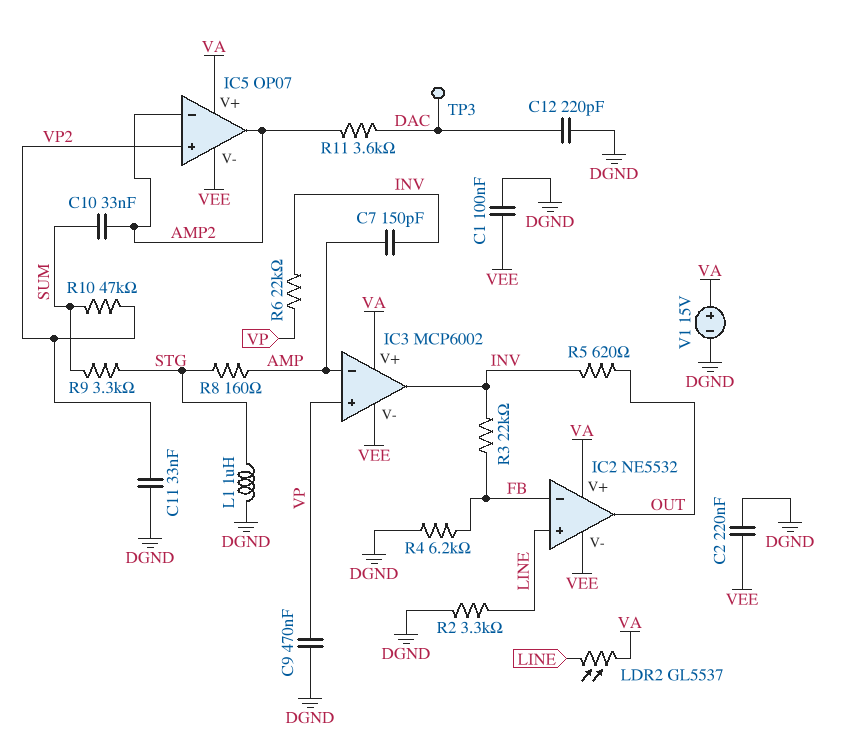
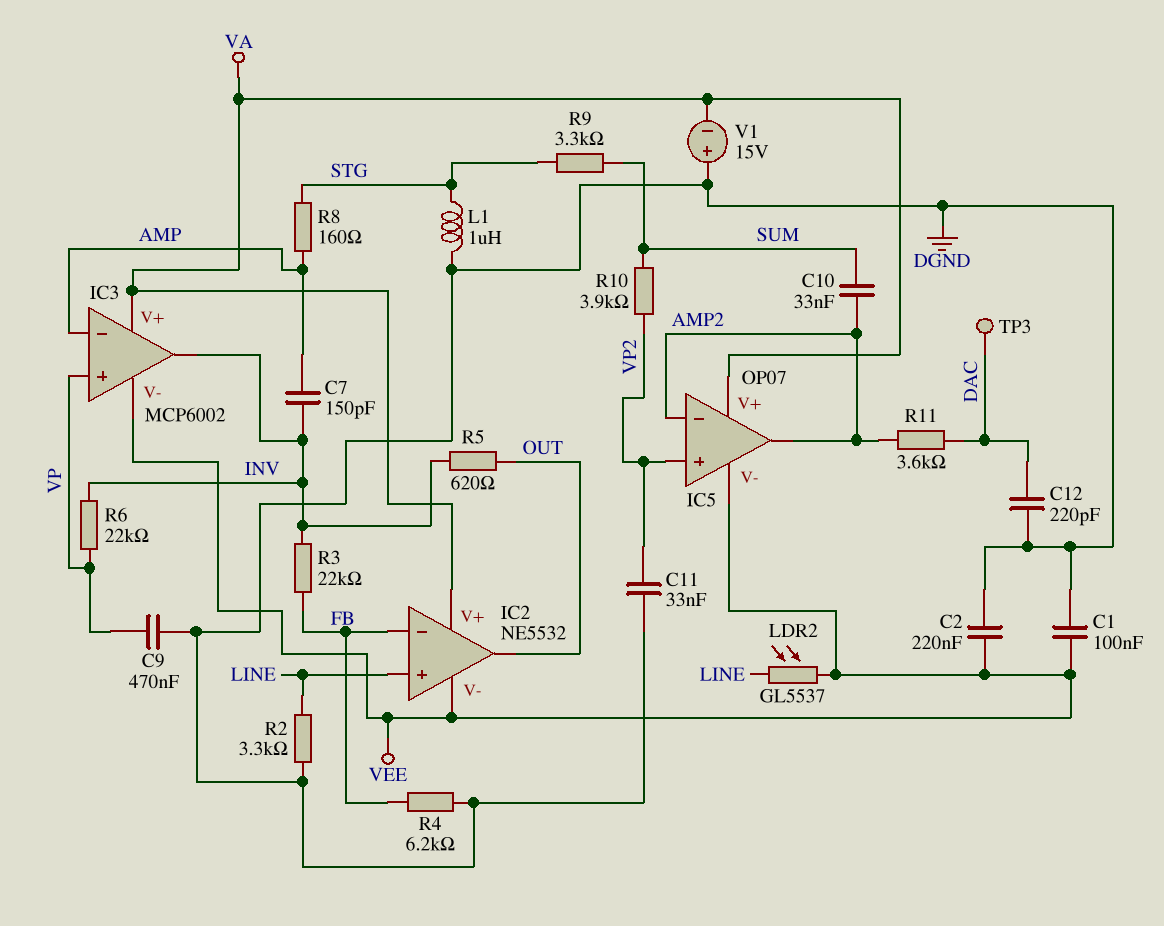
LDR2: GL5537 (LINE, VA) -> GL5537 (LINE, VEE)
R10: 47k (SUM, VP2) -> 3.9k (SUM, VP2)
V1: 15V (plus VA, minus DGND) -> 15V (plus DGND, minus VA)

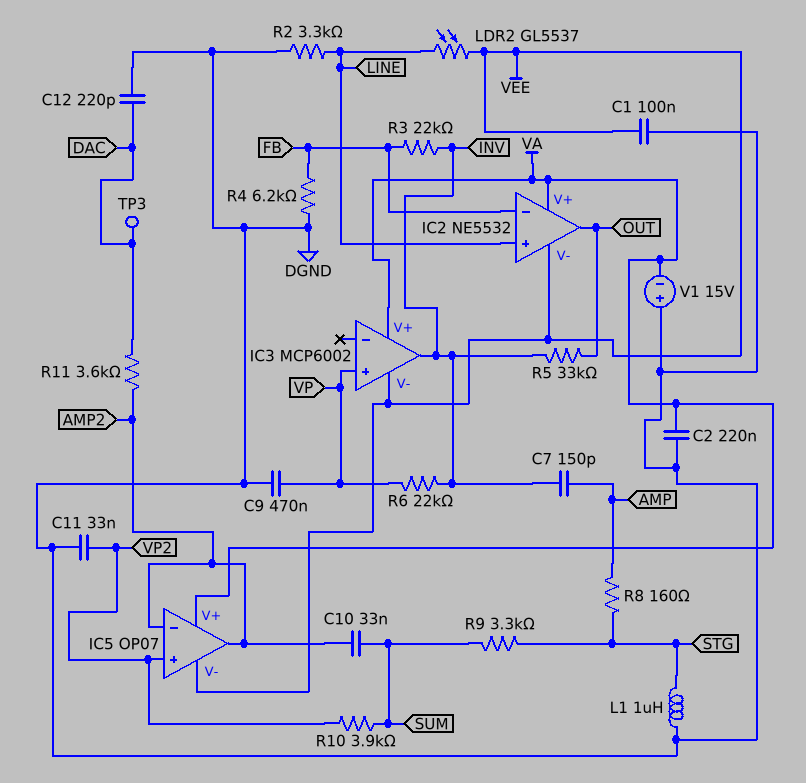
C2: 220nF (DGND, VEE) -> 220nF (DGND, VA)
IC3 pin in-: AMP -> none
R5: 620 (INV, OUT) -> 33k (INV, OUT)

